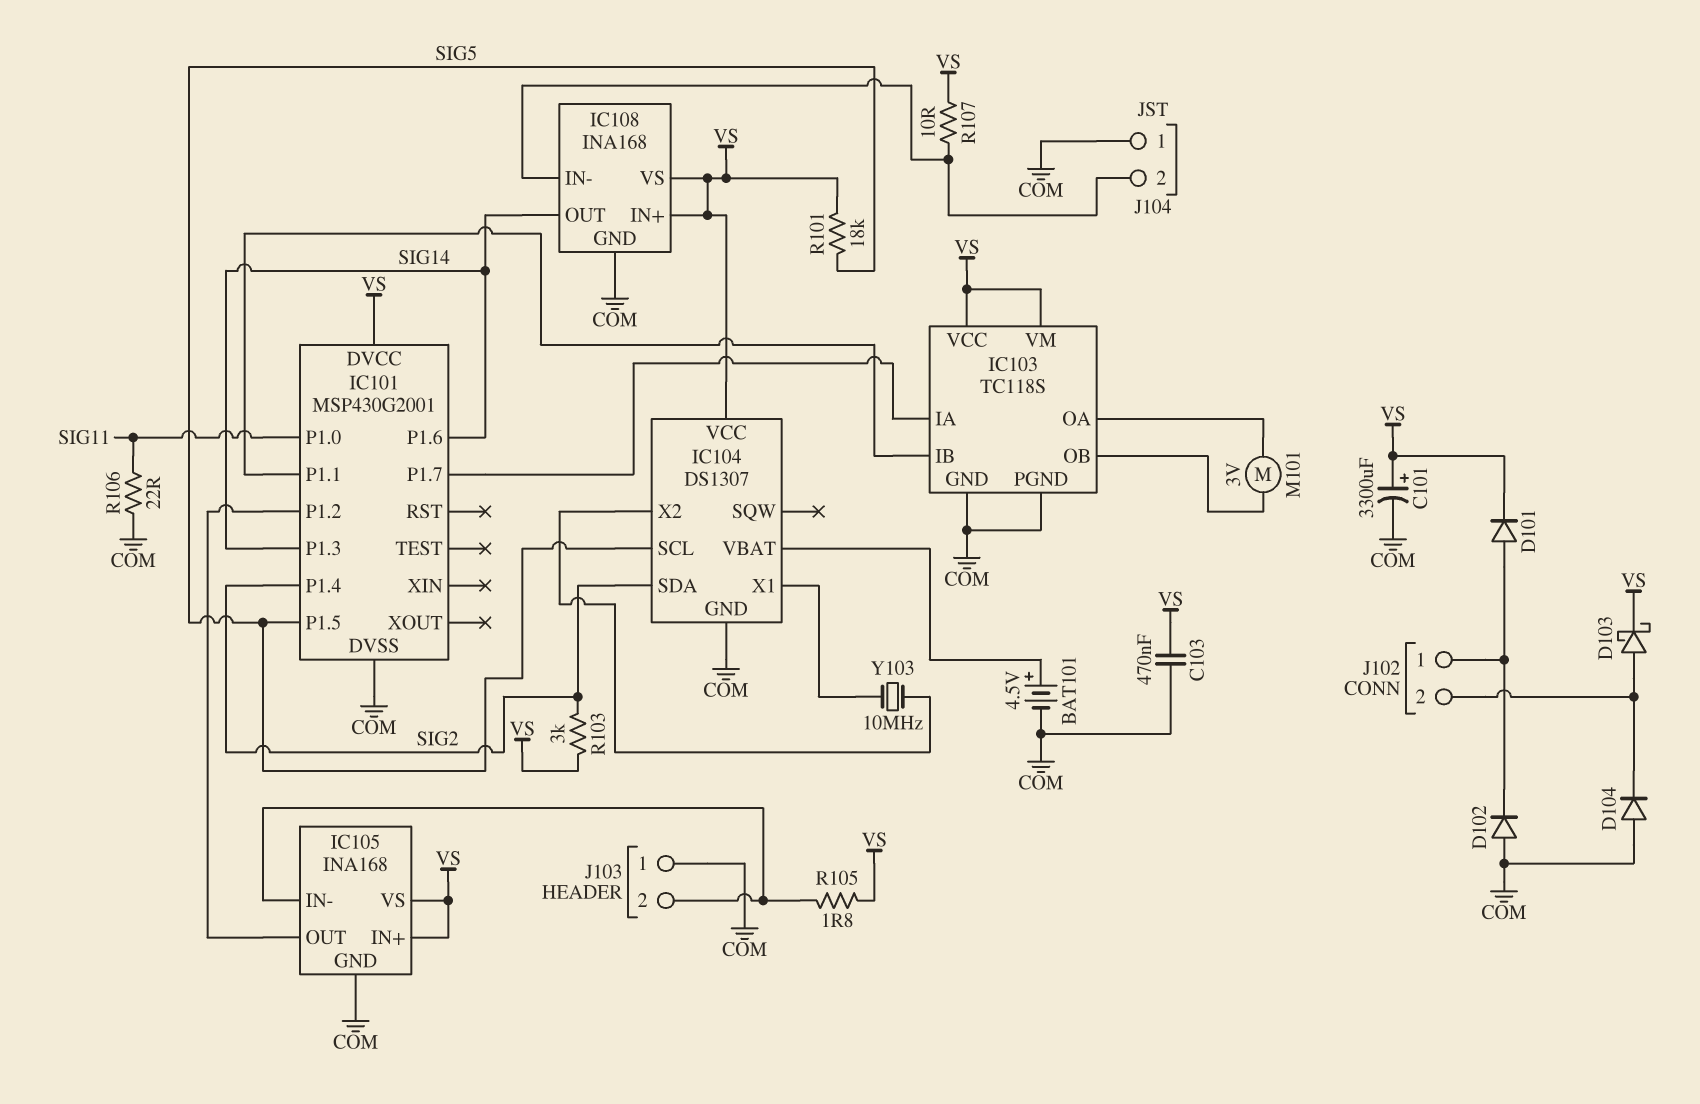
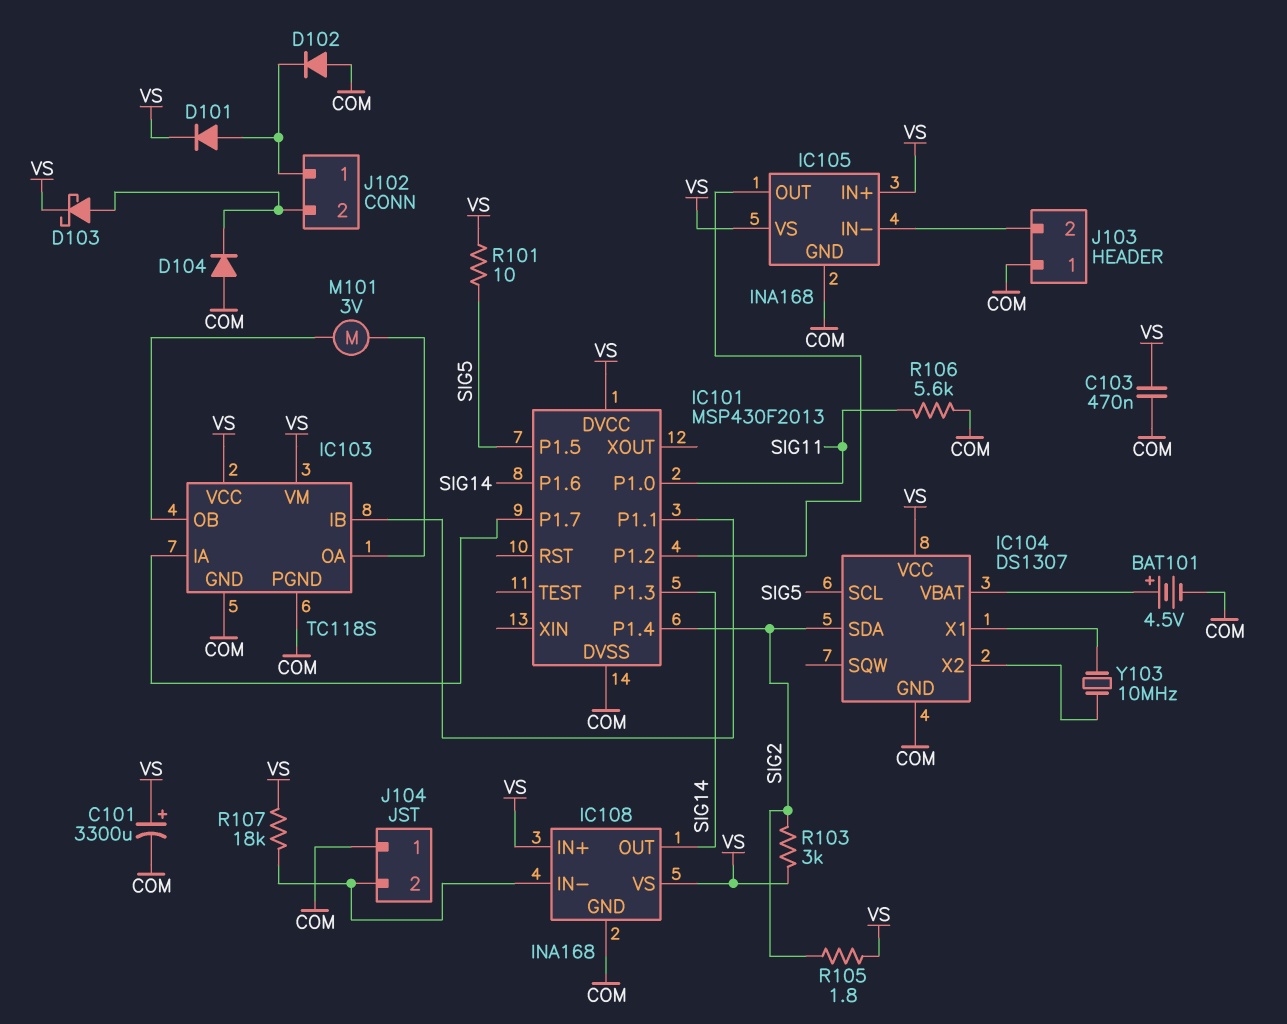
IC101: MSP430G2001 -> MSP430F2013
R101: 18k (SIG5, VS) -> 10 (SIG5, VS)
R105: 1.8 (IC105/IN-, VS) -> 1.8 (SIG2, VS)
R106: 22 (COM, SIG11) -> 5.6k (COM, SIG11)
R107: 10 (IC108/IN-, VS) -> 18k (IC108/IN-, VS)

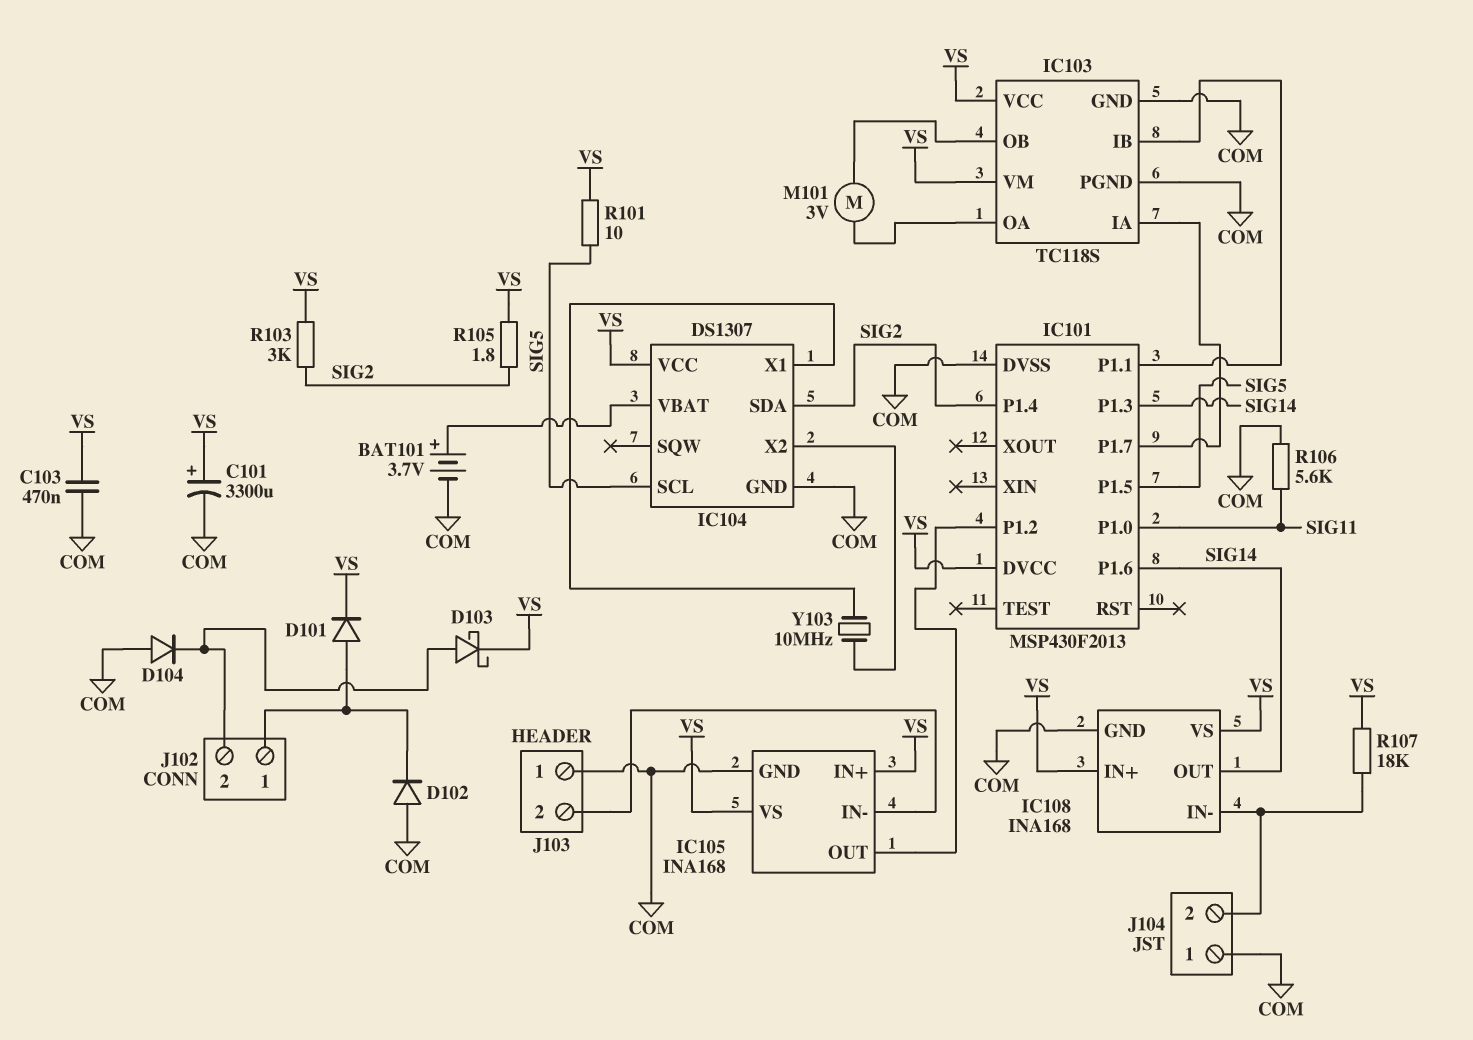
BAT101: 4.5V (plus IC104/VBAT, minus COM) -> 3.7V (plus IC104/VBAT, minus COM)

